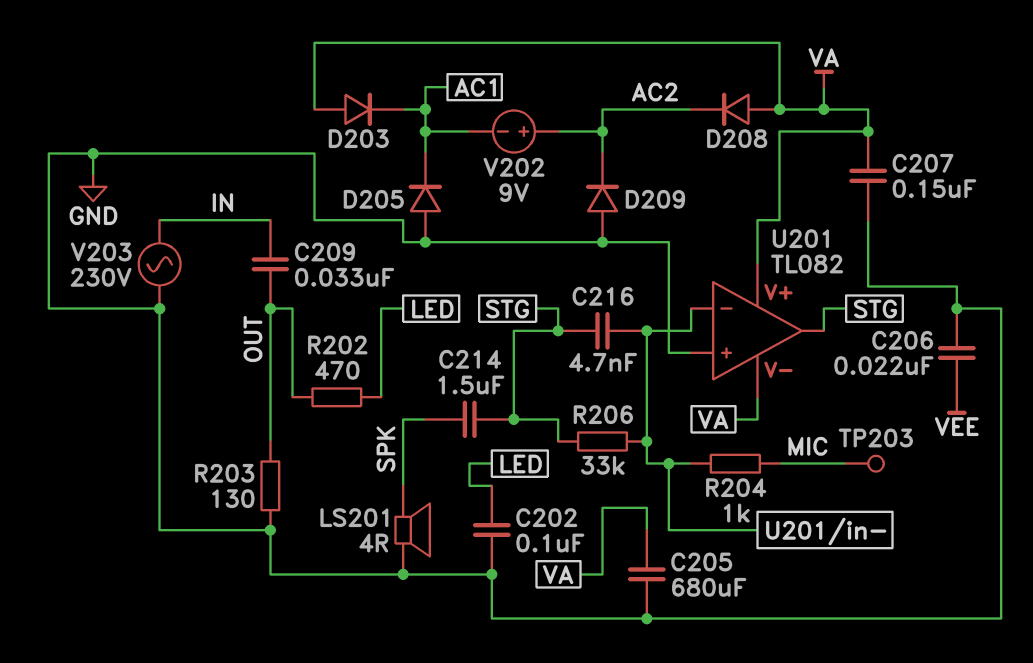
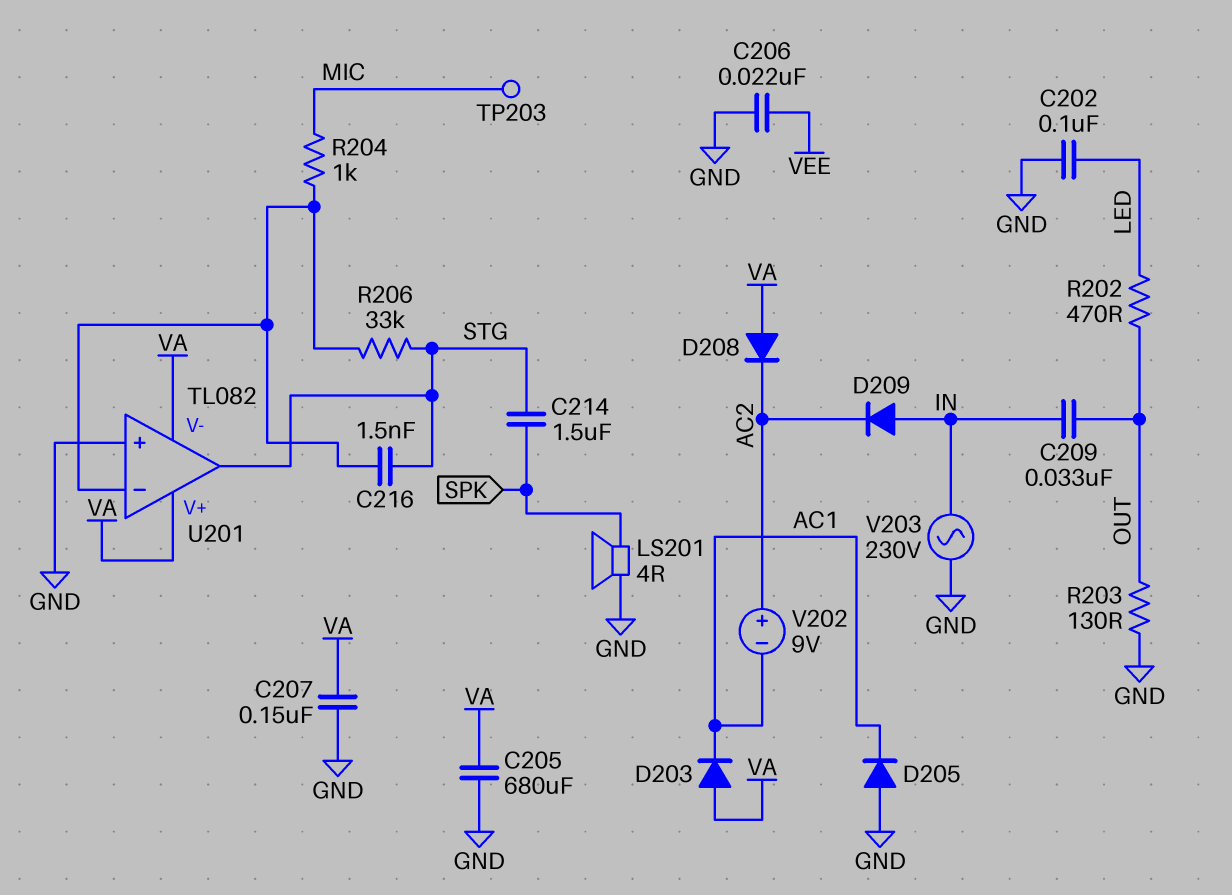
C216: 4.7nF (STG, U201/in-) -> 1.5nF (STG, U201/in-)
D209: diode (A GND, K AC2) -> diode (A IN, K AC2)

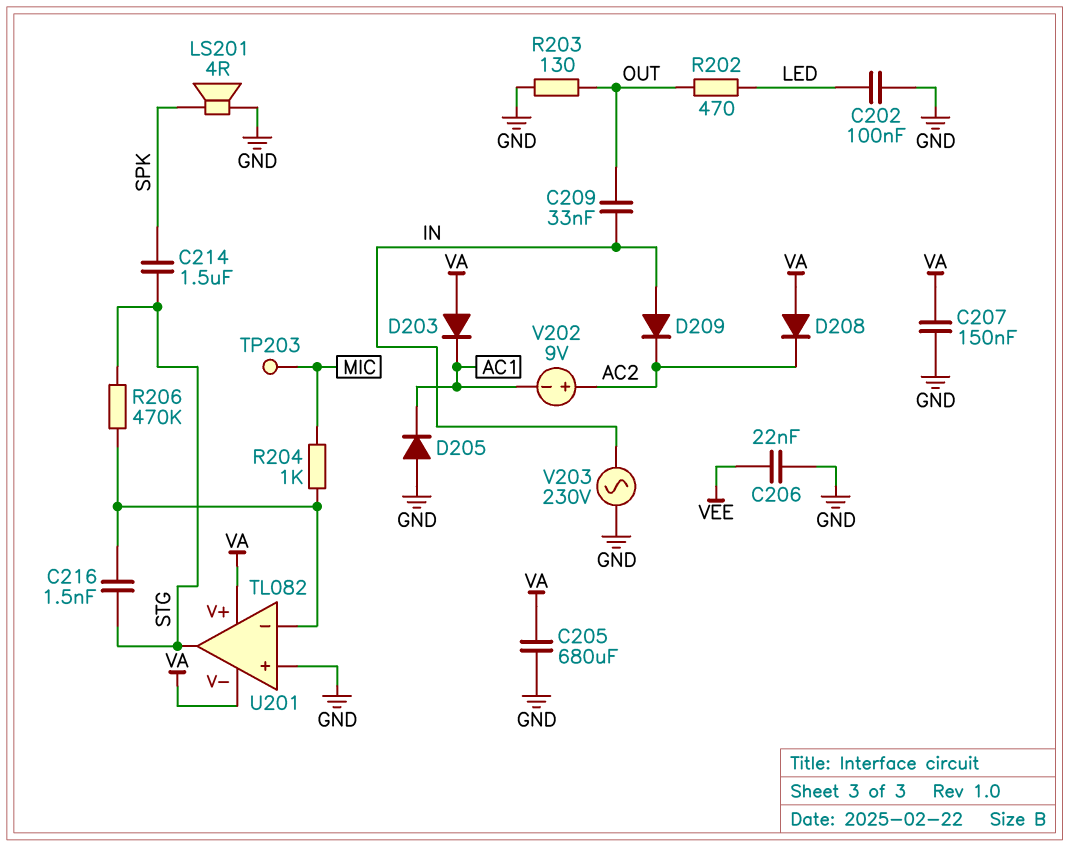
R206: 33k (STG, U201/in-) -> 470k (STG, U201/in-)

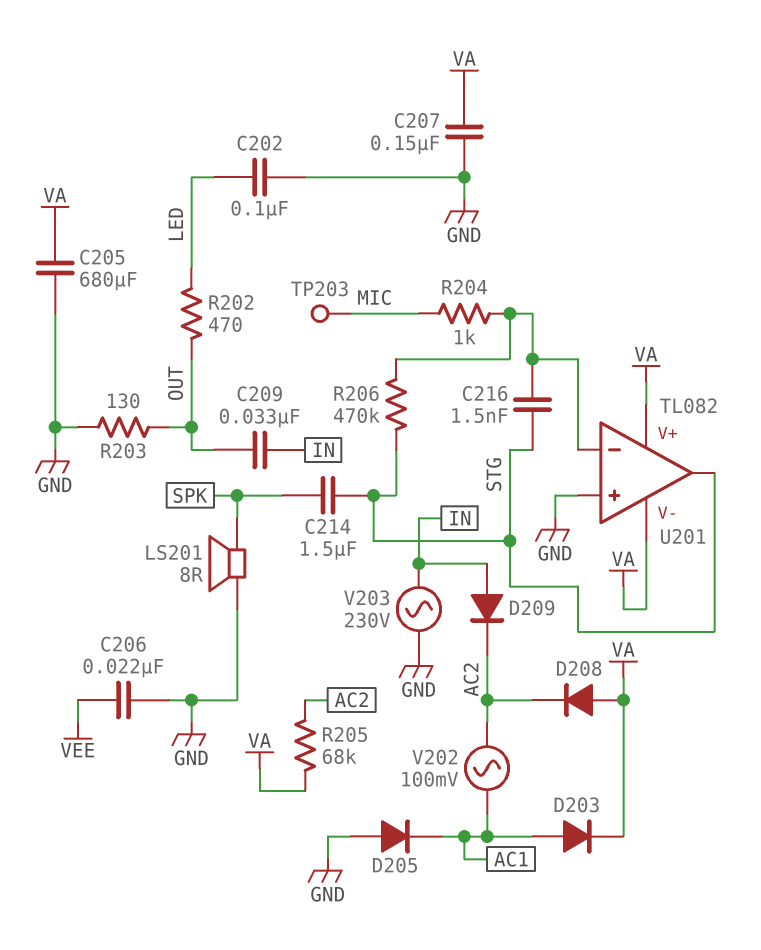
D203: diode (A VA, K AC1) -> diode (A AC1, K VA)
LS201: speaker 4R (GND, SPK) -> speaker 8R (GND, SPK)
R205: none -> 68k (AC2, VA)
V202: 9V (plus AC2, minus AC1) -> AC 100mV (AC1, AC2)

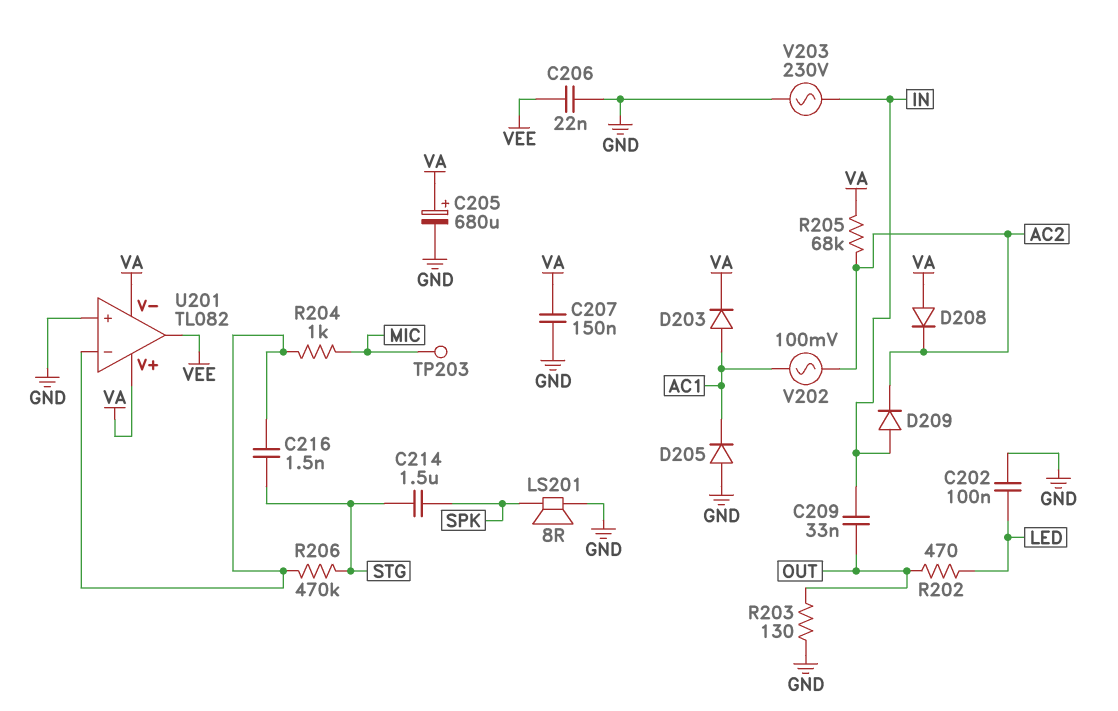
C205: 680uF (GND, VA) -> 680uF (plus VA, minus GND)
U201 pin out: STG -> VEE

